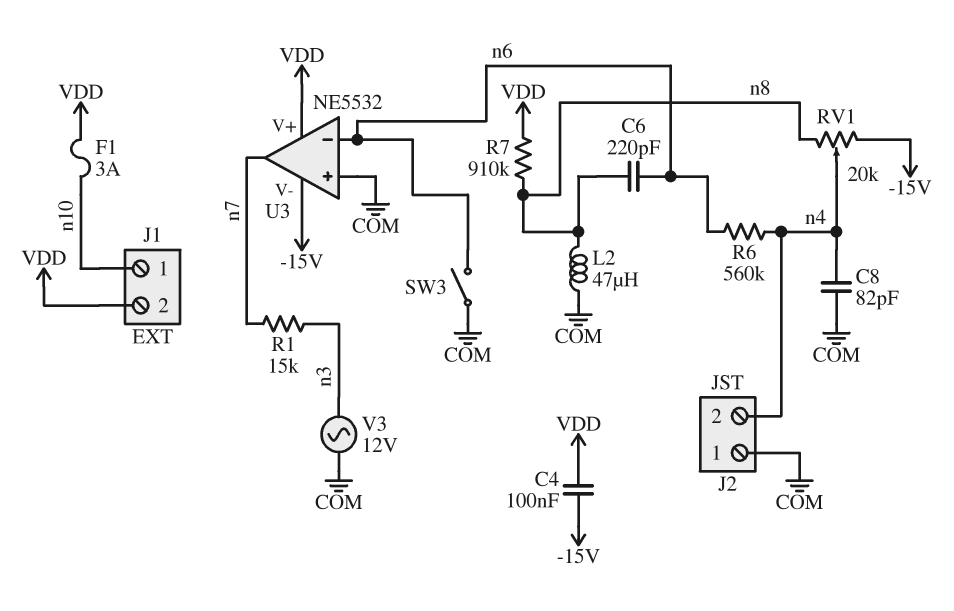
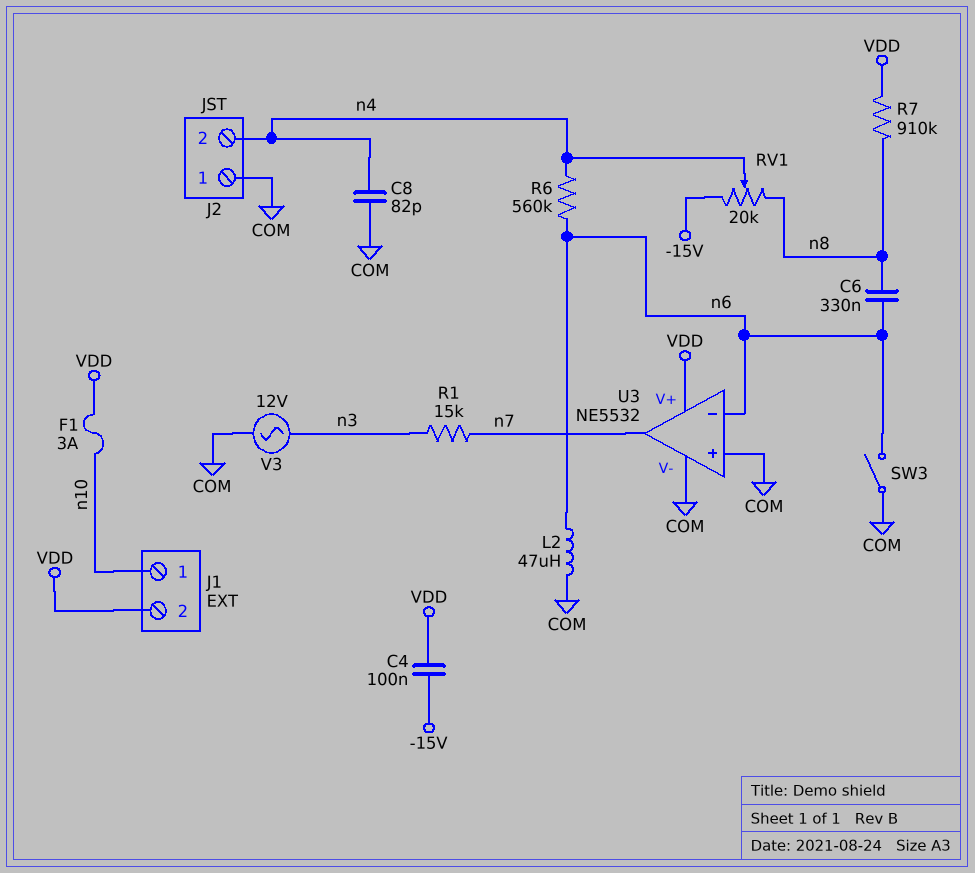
C6: 220pF (n6, n8) -> 330nF (n6, n8)
L2: 47uH (COM, n8) -> 47uH (COM, n6)
U3 pin V-: -15V -> COM

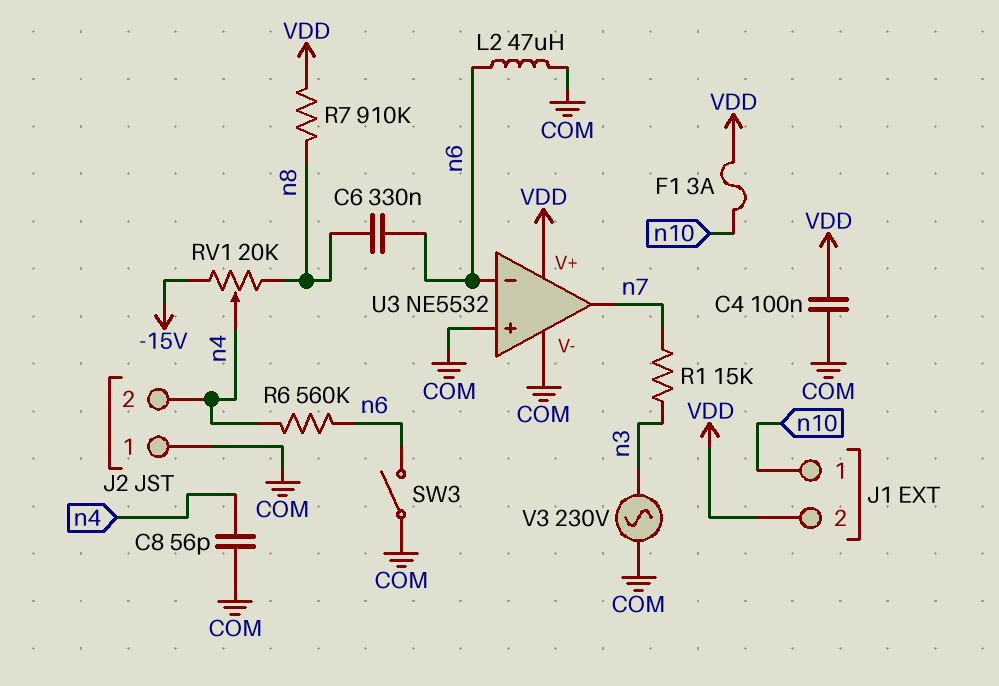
C4: 100nF (-15V, VDD) -> 100nF (COM, VDD)
C8: 82pF (COM, n4) -> 56pF (COM, n4)
V3: AC 12V (COM, n3) -> AC 230V (COM, n3)

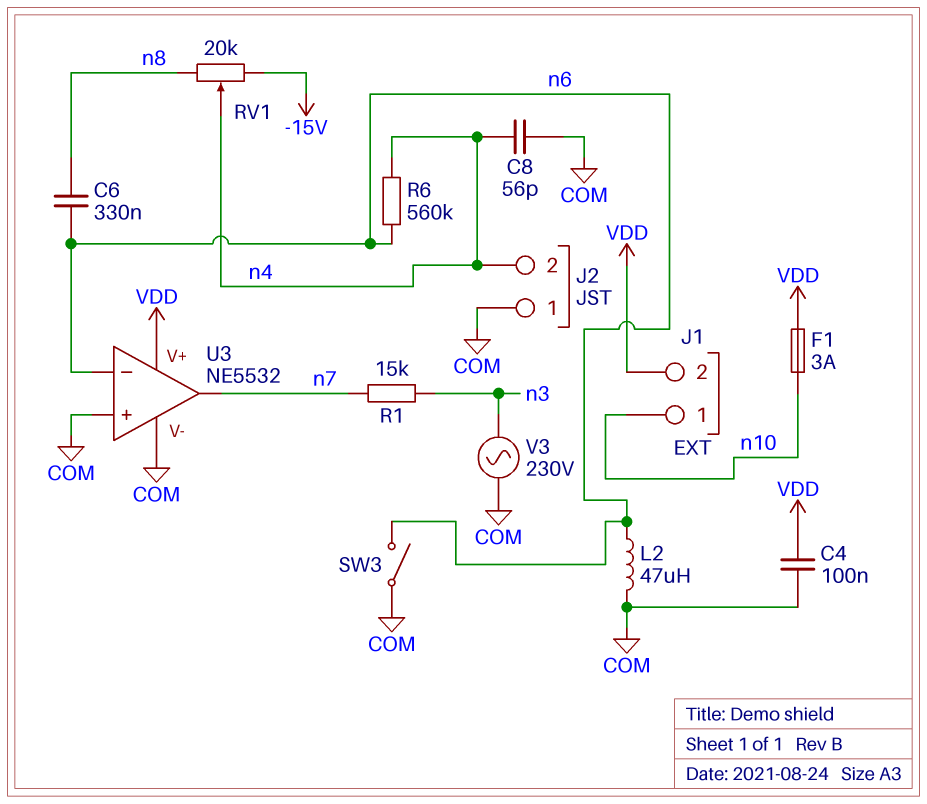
R7: 910k (VDD, n8) -> none

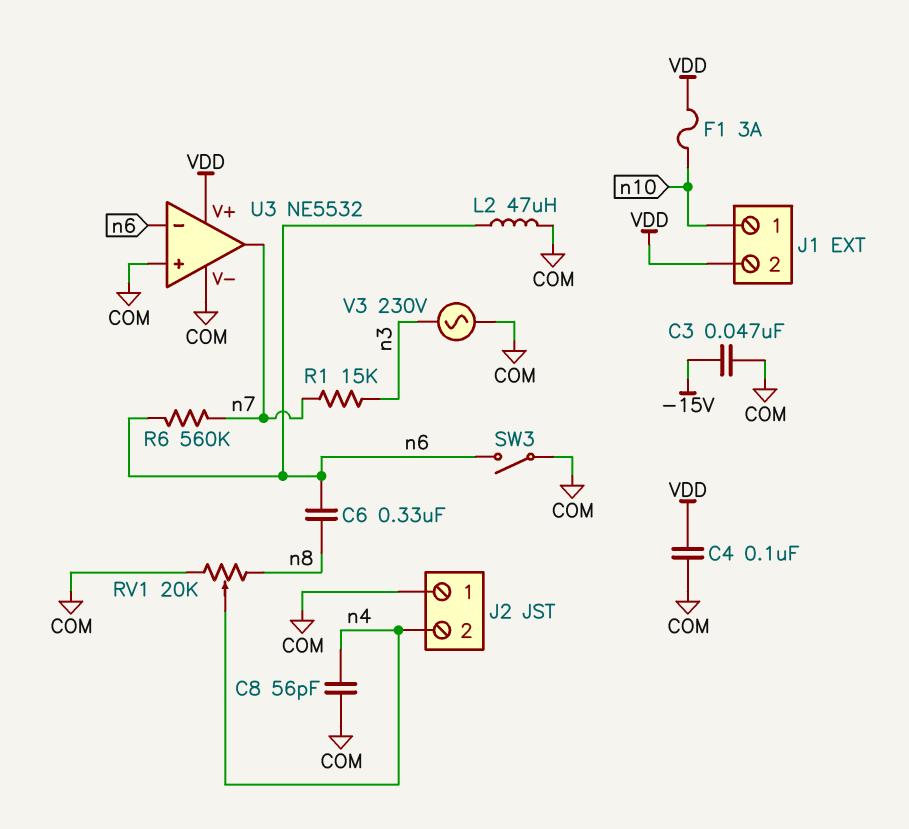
C3: none -> 47nF (-15V, COM)
R6: 560k (n4, n6) -> 560k (n6, n7)
RV1: 20k (-15V, n8, wiper n4) -> 20k (COM, n8, wiper n4)

